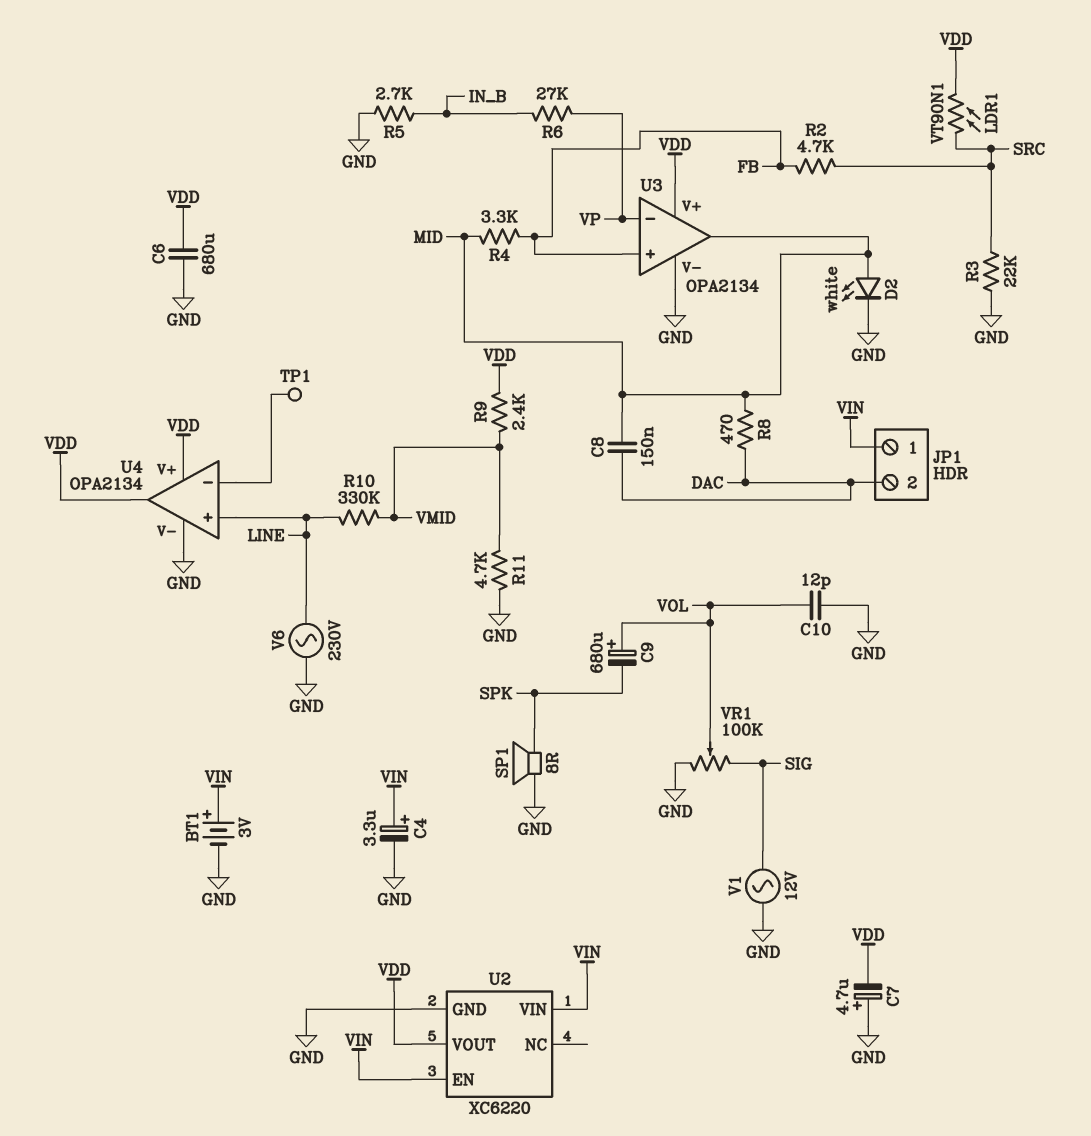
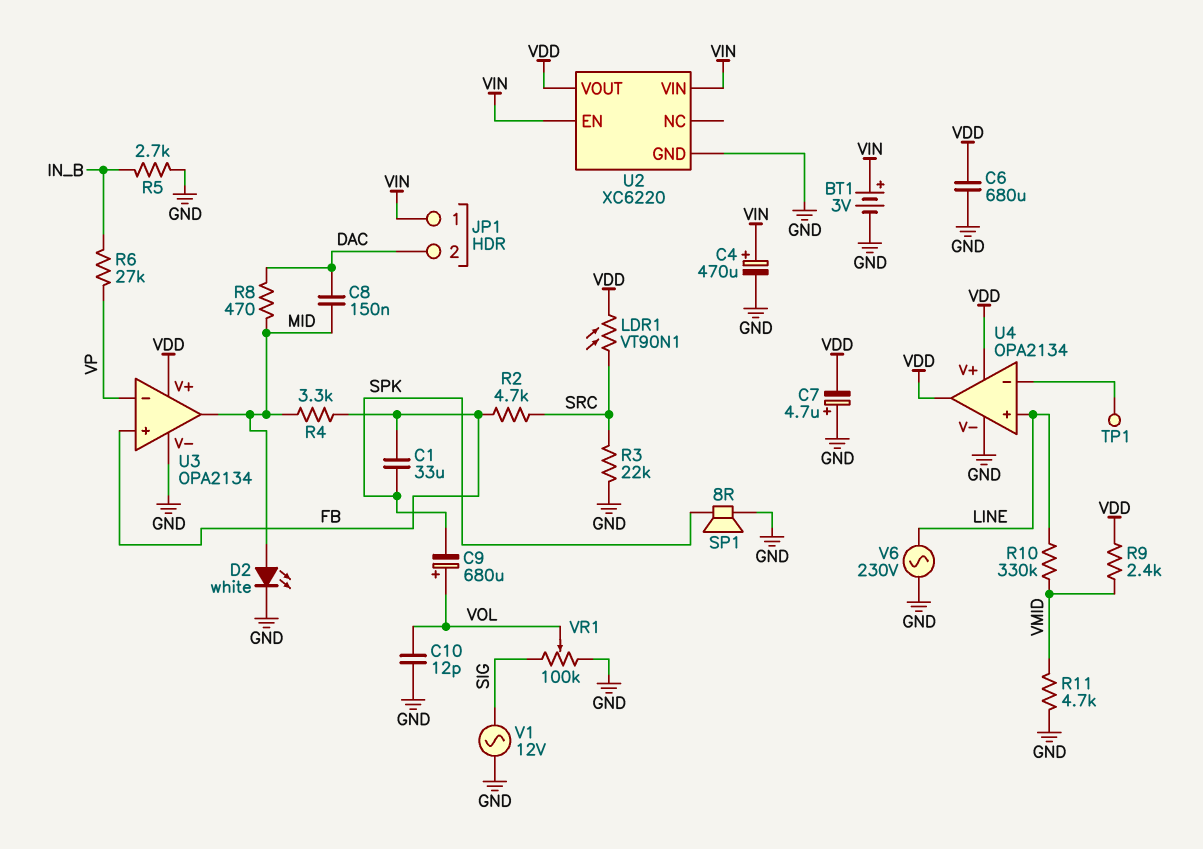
C1: none -> 33uF (FB, SPK)
C4: 3.3uF (plus VIN, minus GND) -> 470uF (plus VIN, minus GND)

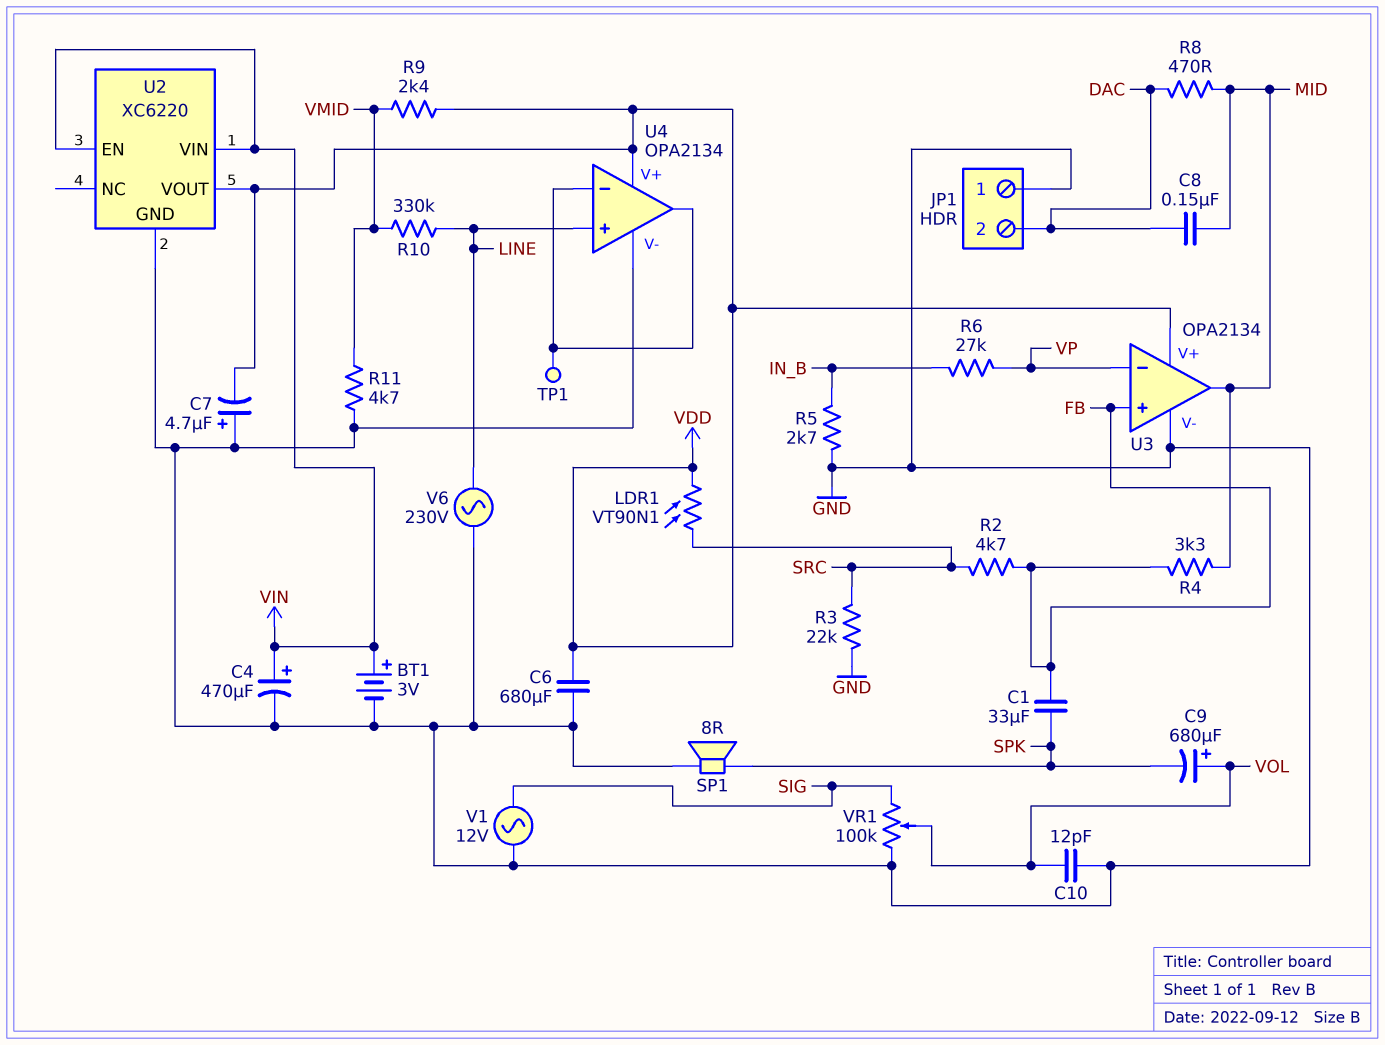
D2: LED white (A MID, K GND) -> none
JP1 pin 1: VIN -> GND
U4 pin out: VDD -> U4/in-

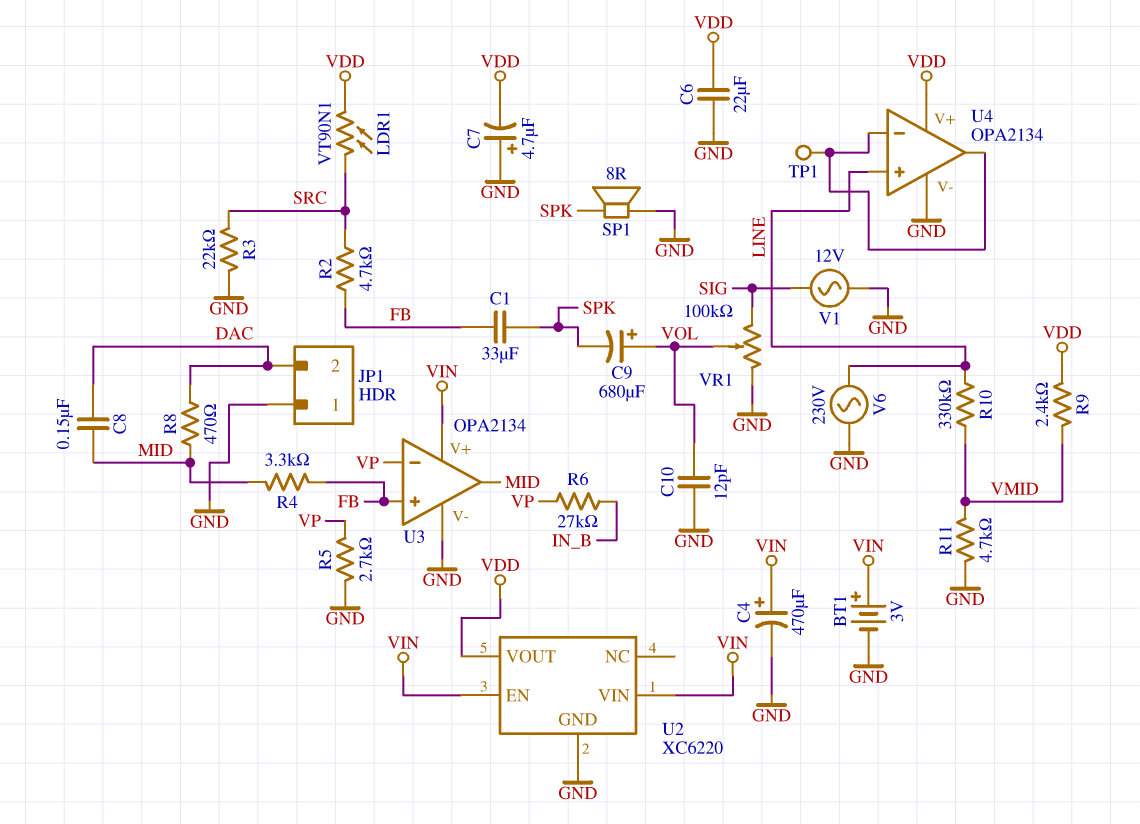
C6: 680uF (GND, VDD) -> 22uF (GND, VDD)
R5: 2.7k (GND, IN_B) -> 2.7k (GND, VP)
U3 pin V+: VDD -> VIN

